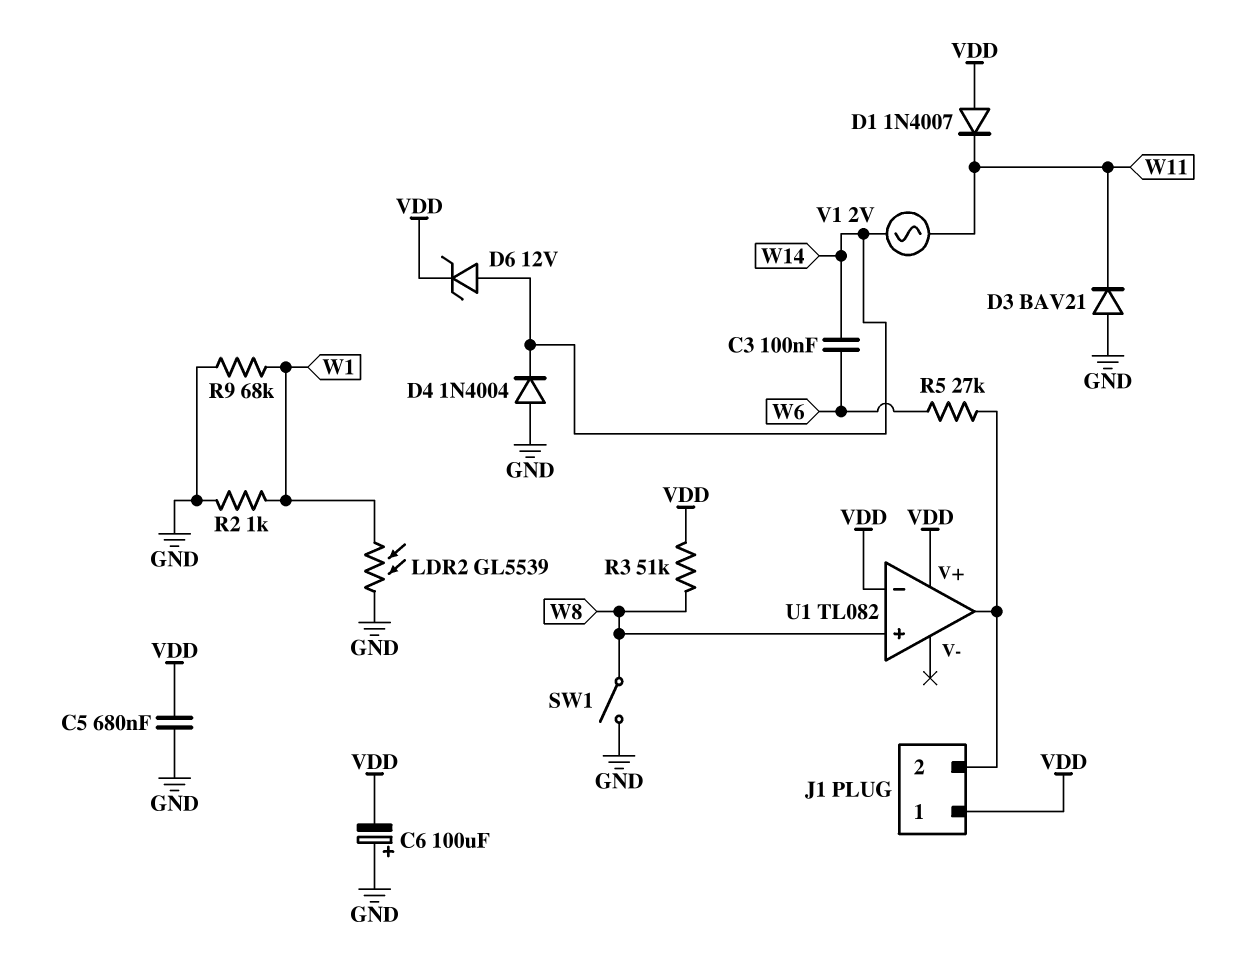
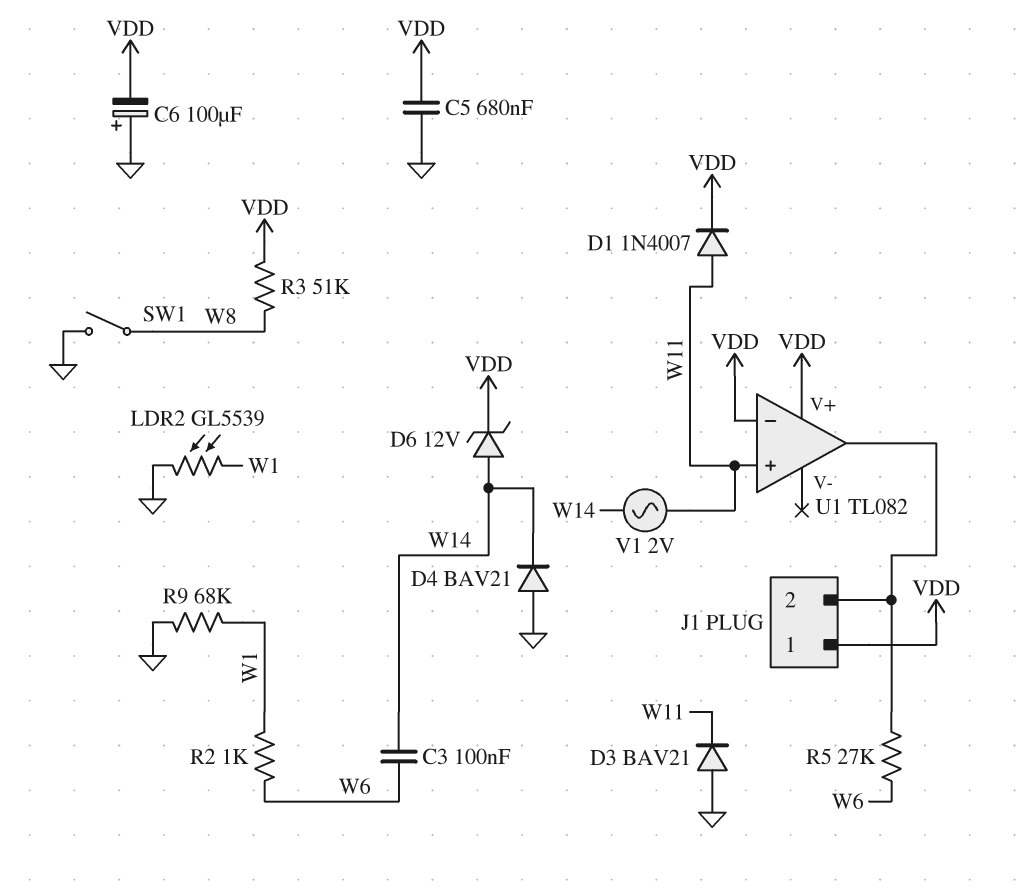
D1: diode 1N4007 (A VDD, K W11) -> diode 1N4007 (A W11, K VDD)
D4: diode 1N4004 (A GND, K W14) -> diode BAV21 (A GND, K W14)
R2: 1k (GND, W1) -> 1k (W1, W6)
U1 pin in+: W8 -> W11

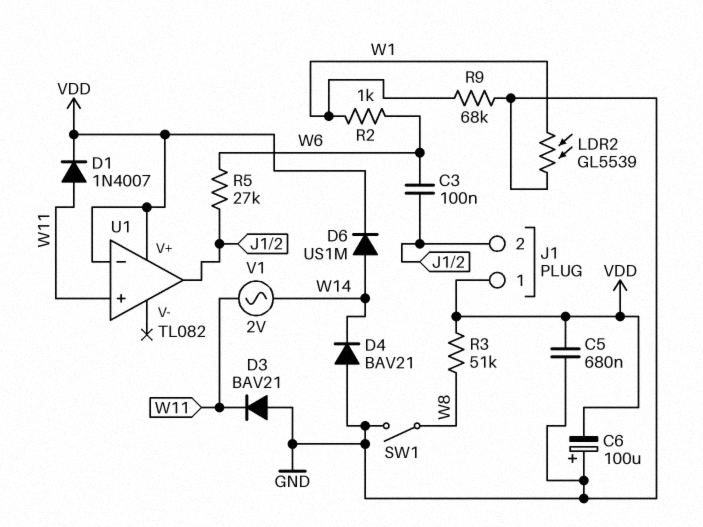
C3: 100nF (W6, W14) -> 100nF (J1/2, W6)
D6: zener 12V (A W14, K VDD) -> diode US1M (A W14, K VDD)

